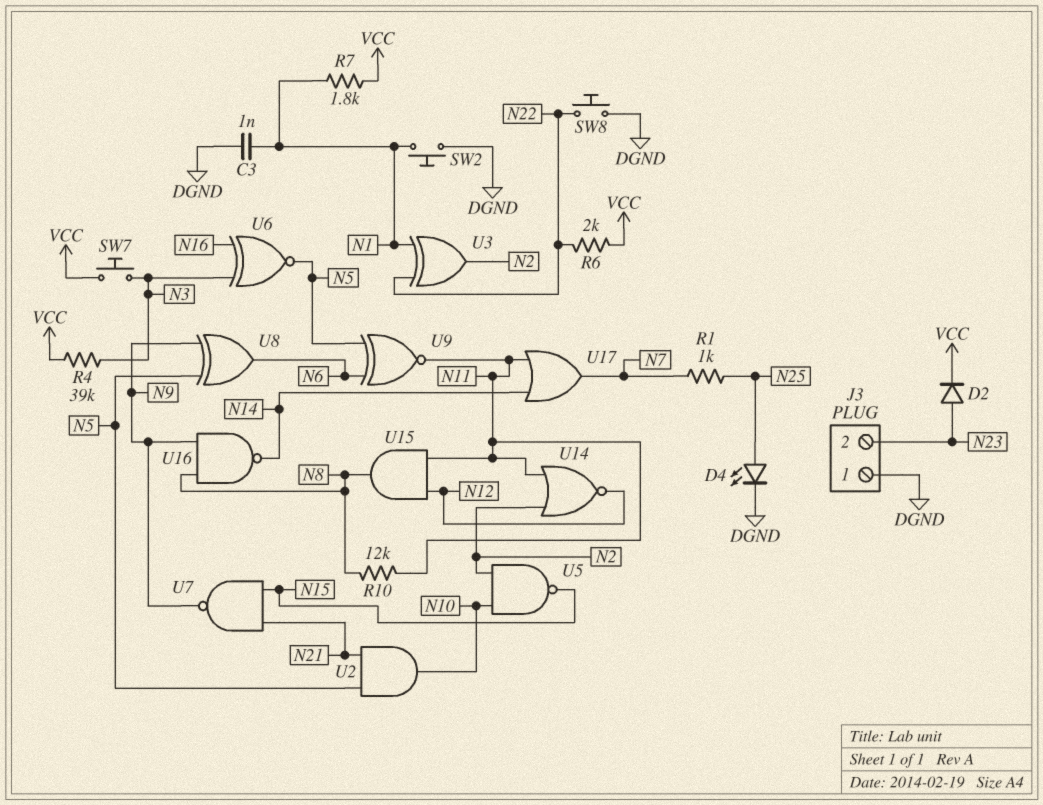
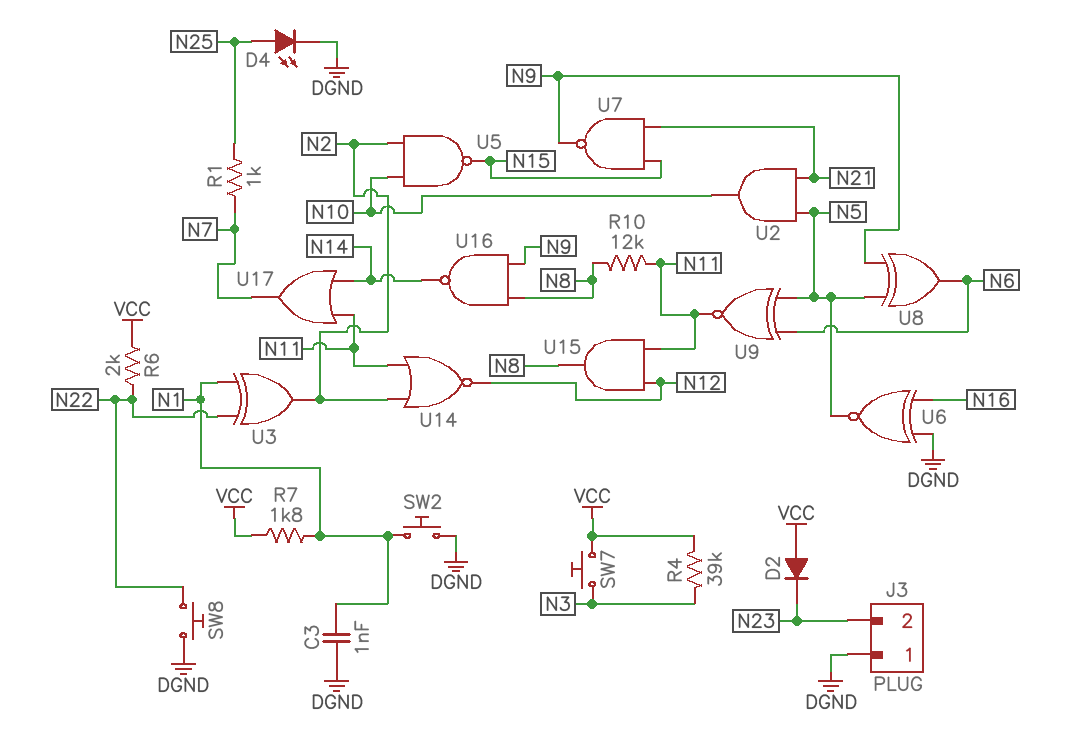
D2: diode (A N23, K VCC) -> diode (A VCC, K N23)
U6: XNOR (in N3, in N16, out N5) -> XNOR (in DGND, in N16, out N5)

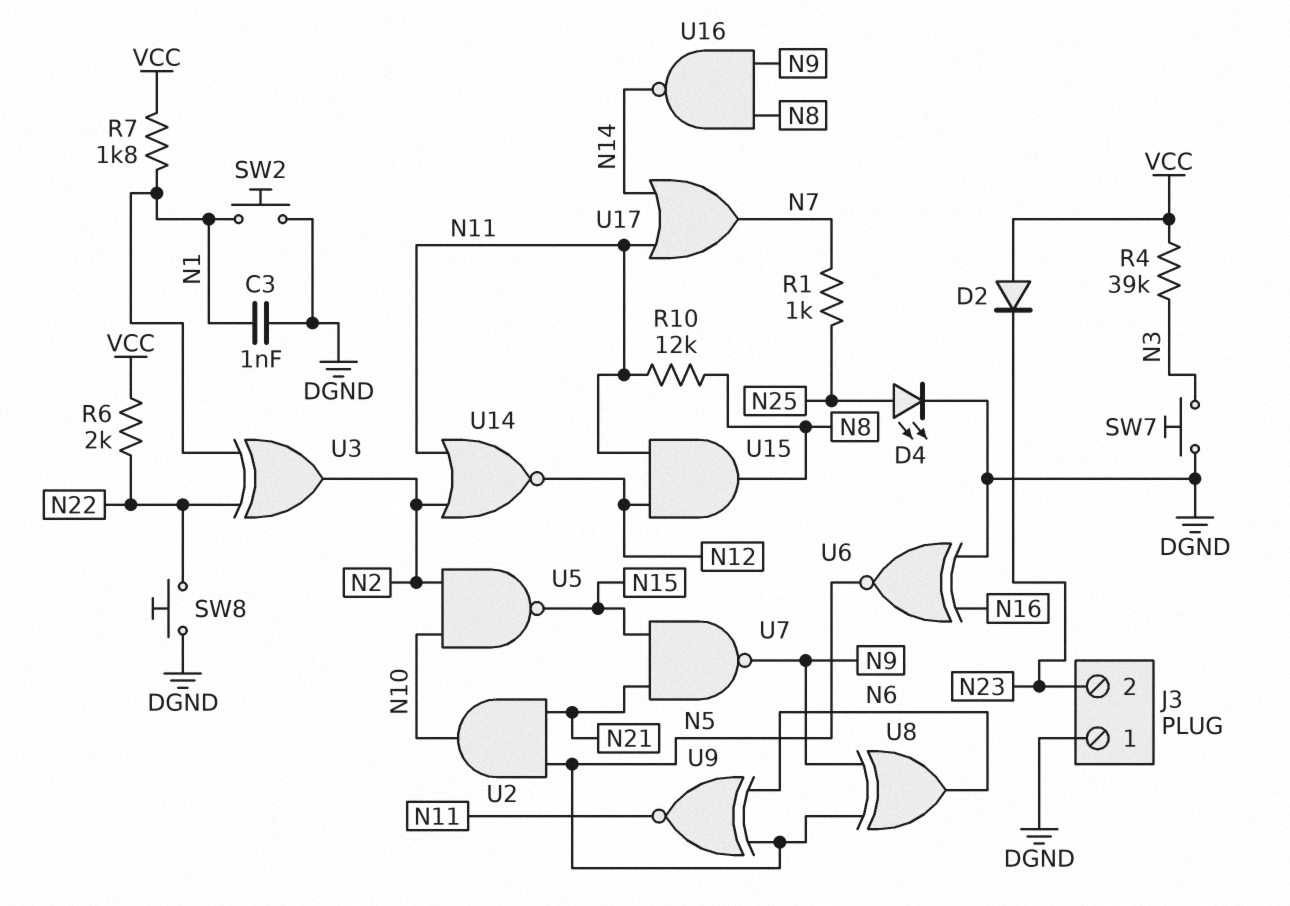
SW7: button (N3, VCC) -> button (DGND, N3)

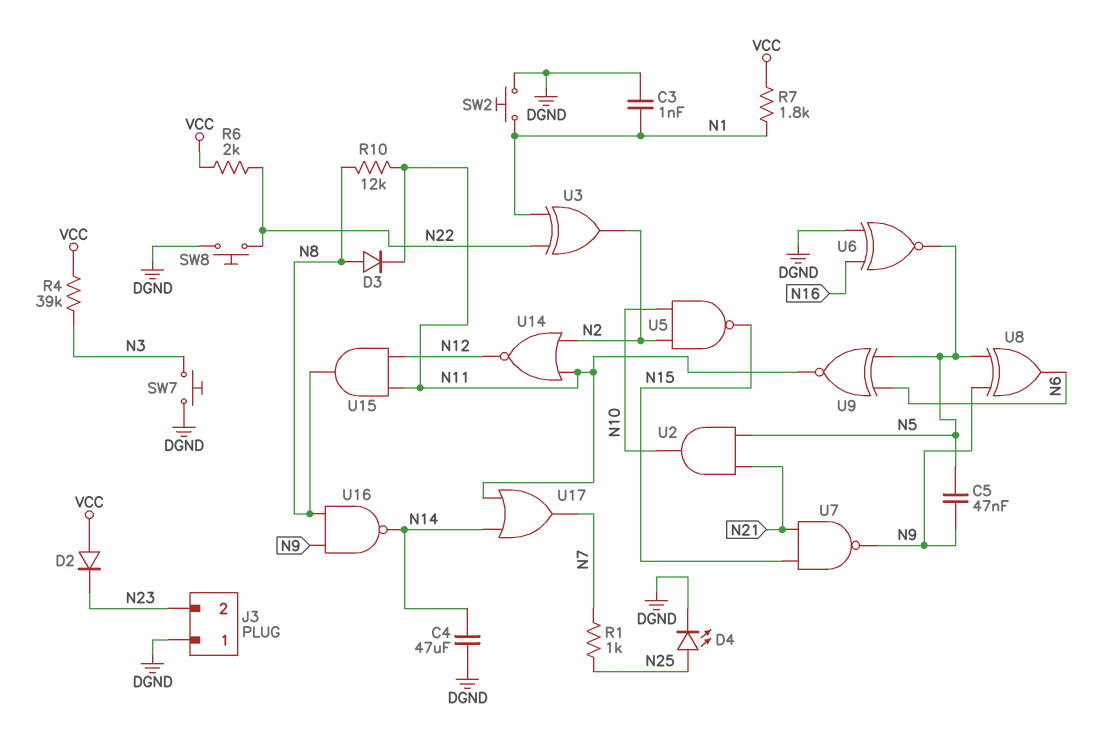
C4: none -> 47uF (DGND, N14)
C5: none -> 47nF (N5, N9)
D3: none -> diode (A N8, K N11)

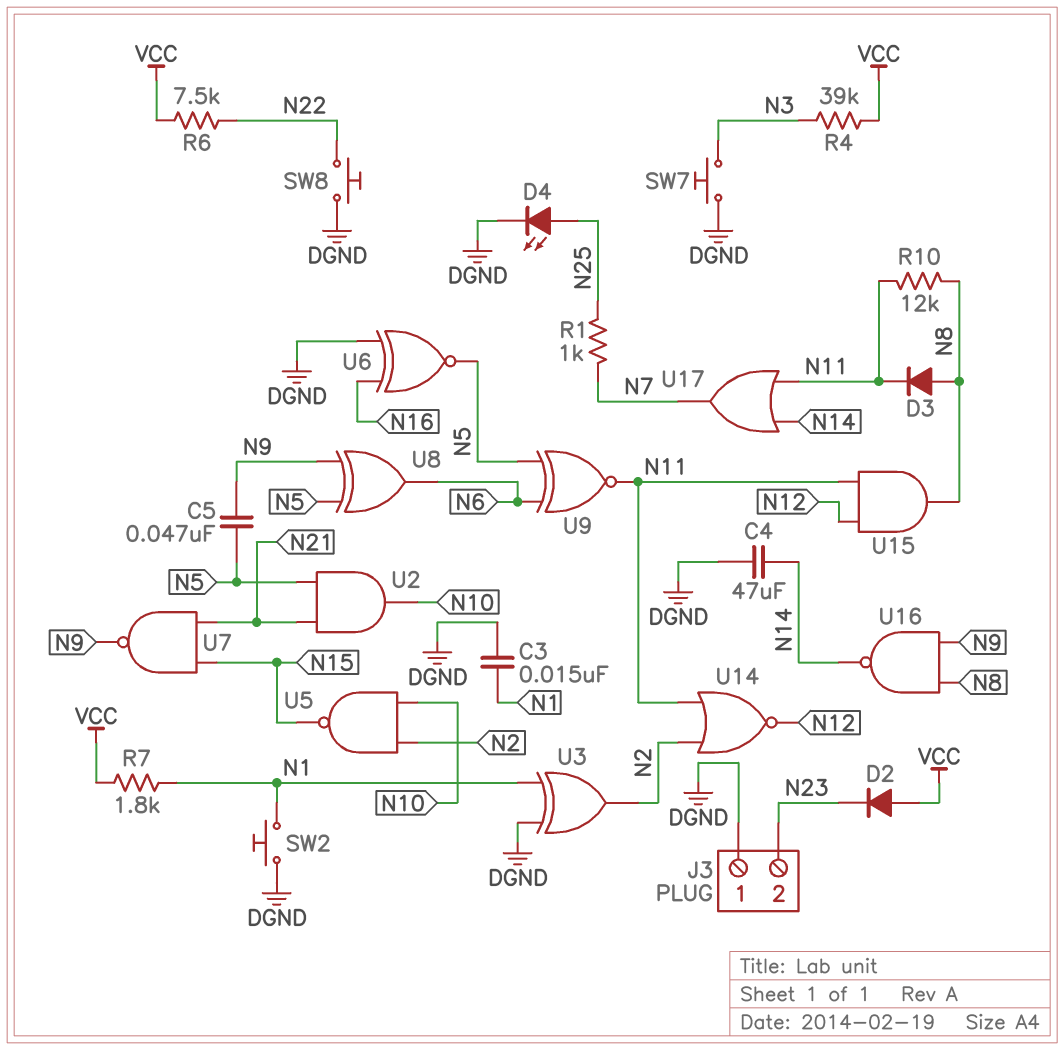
C3: 1nF (DGND, N1) -> 15nF (DGND, N1)
R6: 2k (N22, VCC) -> 7.5k (N22, VCC)
U3: XOR (in N1, in N22, out N2) -> XOR (in DGND, in N1, out N2)

